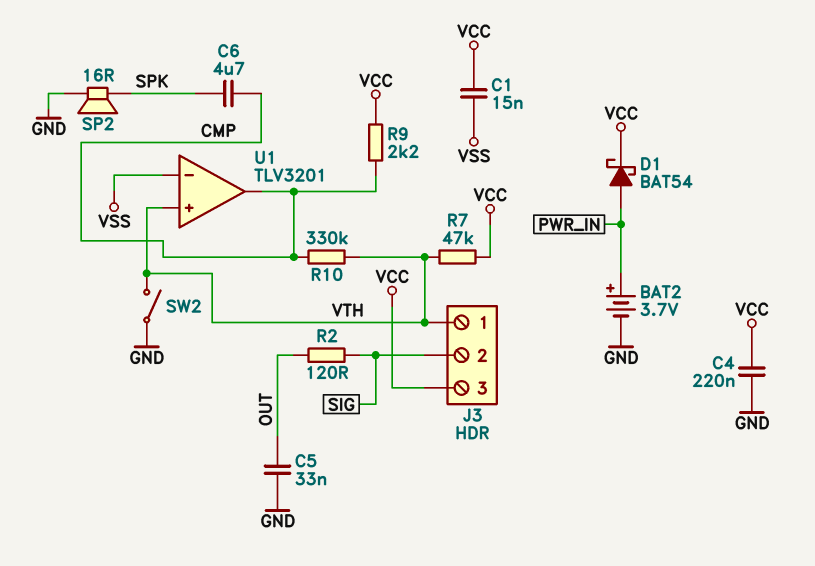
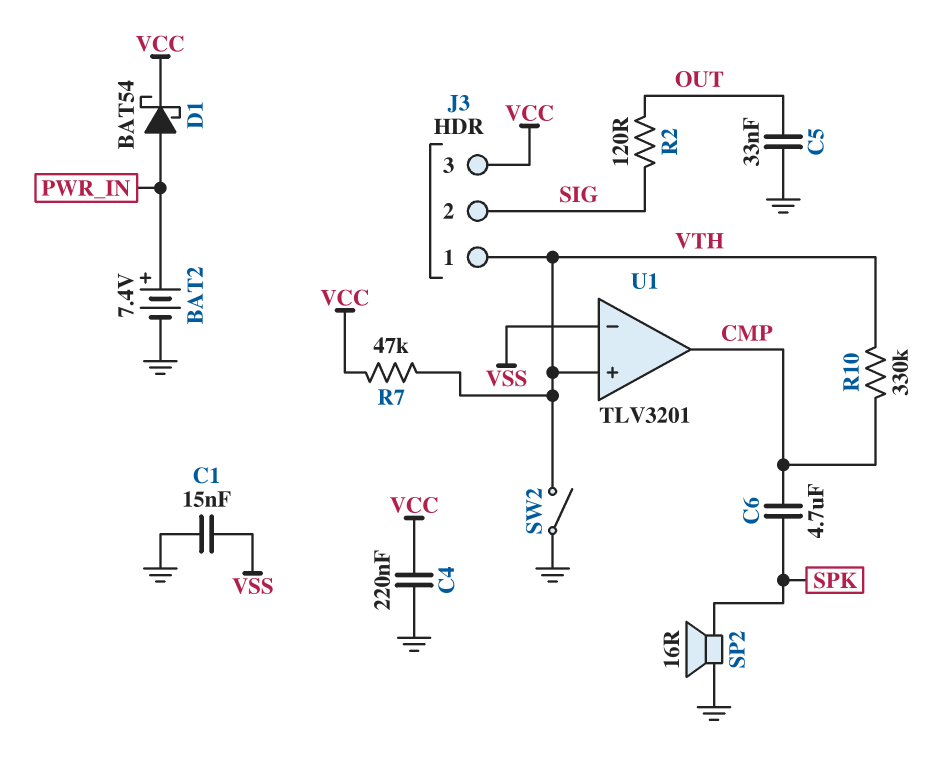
BAT2: 3.7V (plus PWR_IN, minus GND) -> 7.4V (plus PWR_IN, minus GND)
C1: 15nF (VCC, VSS) -> 15nF (GND, VSS)
R9: 2.2k (CMP, VCC) -> none

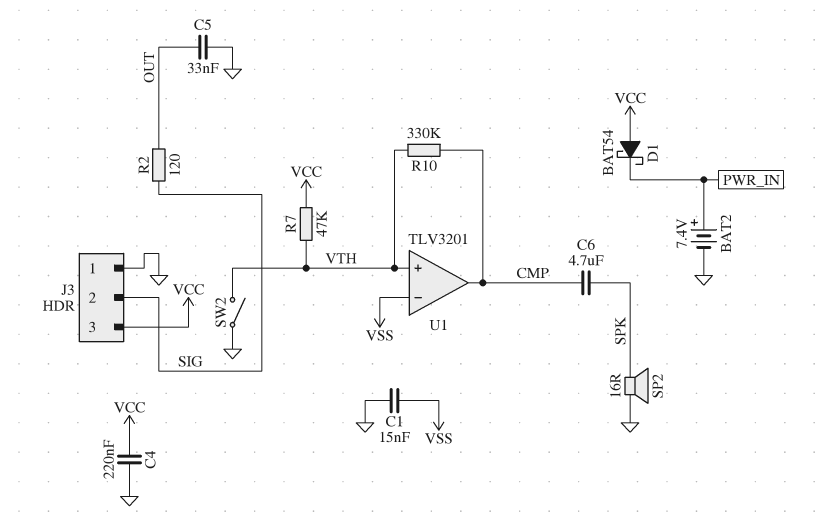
D1: schottky BAT54 (A PWR_IN, K VCC) -> schottky BAT54 (A VCC, K PWR_IN)
J3 pin 1: VTH -> GND

